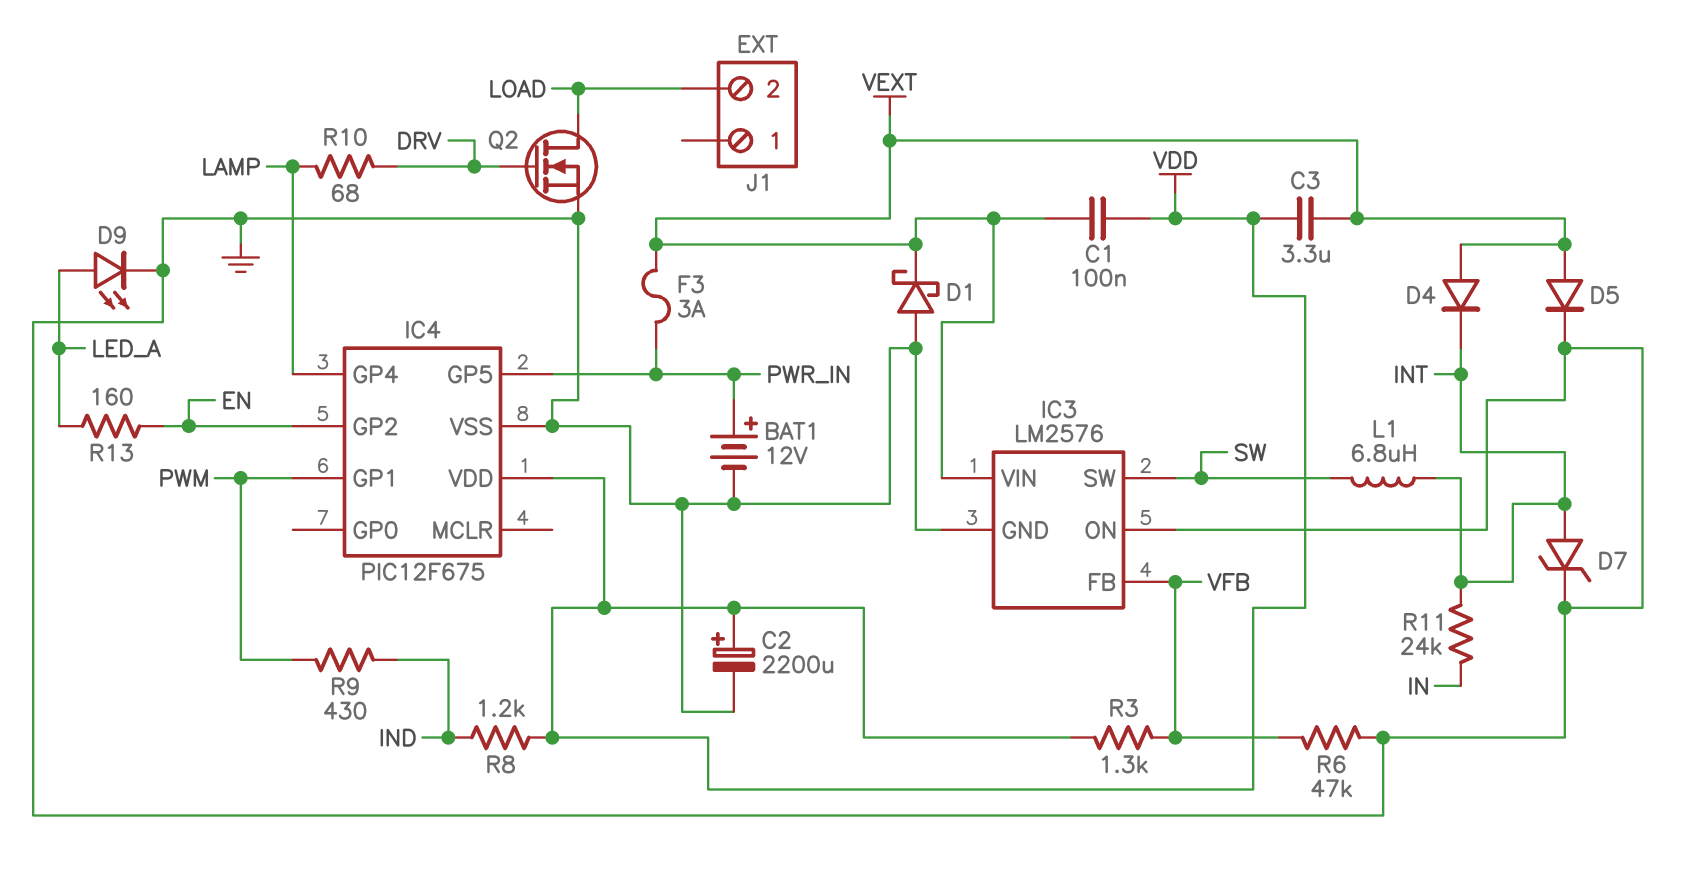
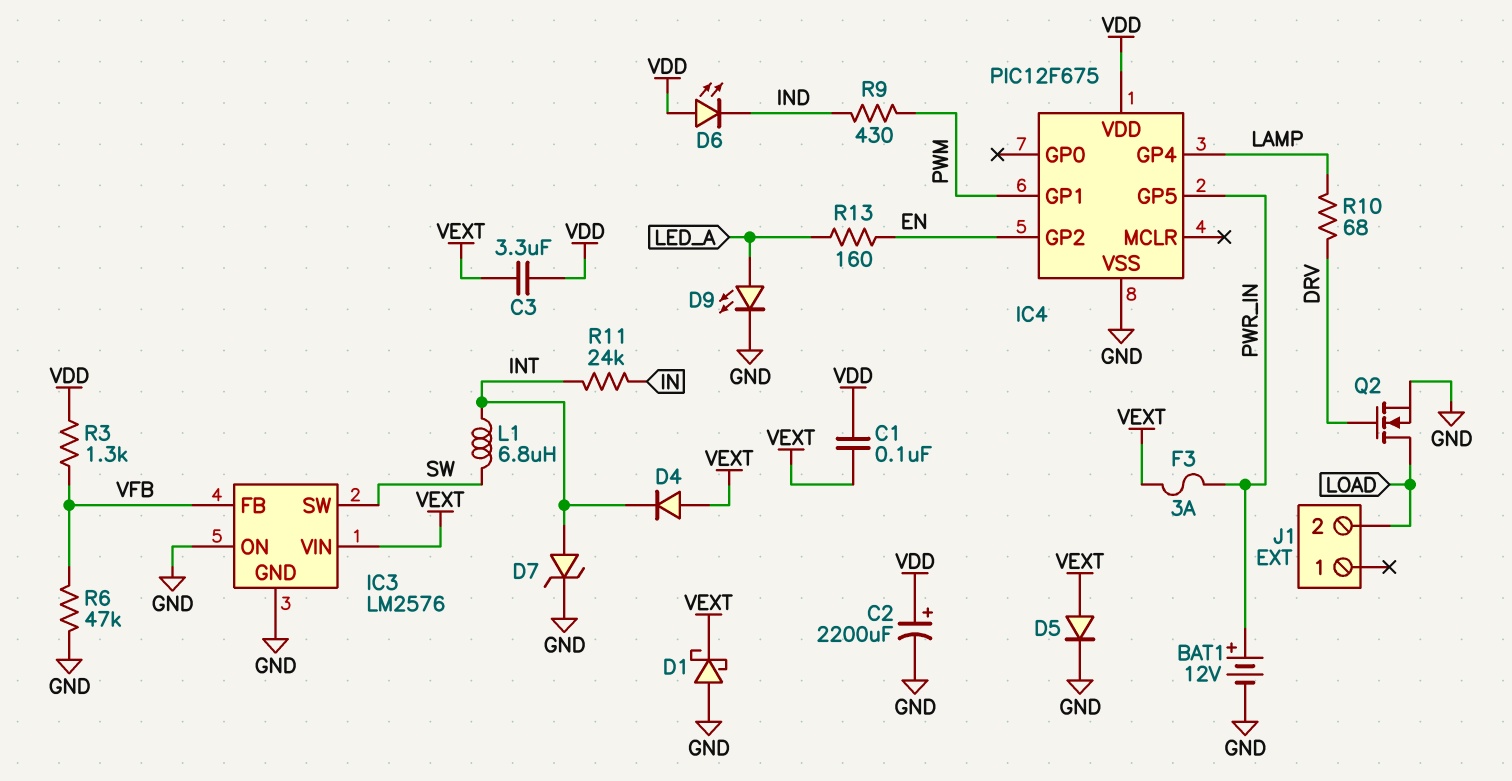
D6: none -> LED (A VDD, K IND)
R8: 1.2k (IND, VDD) -> none

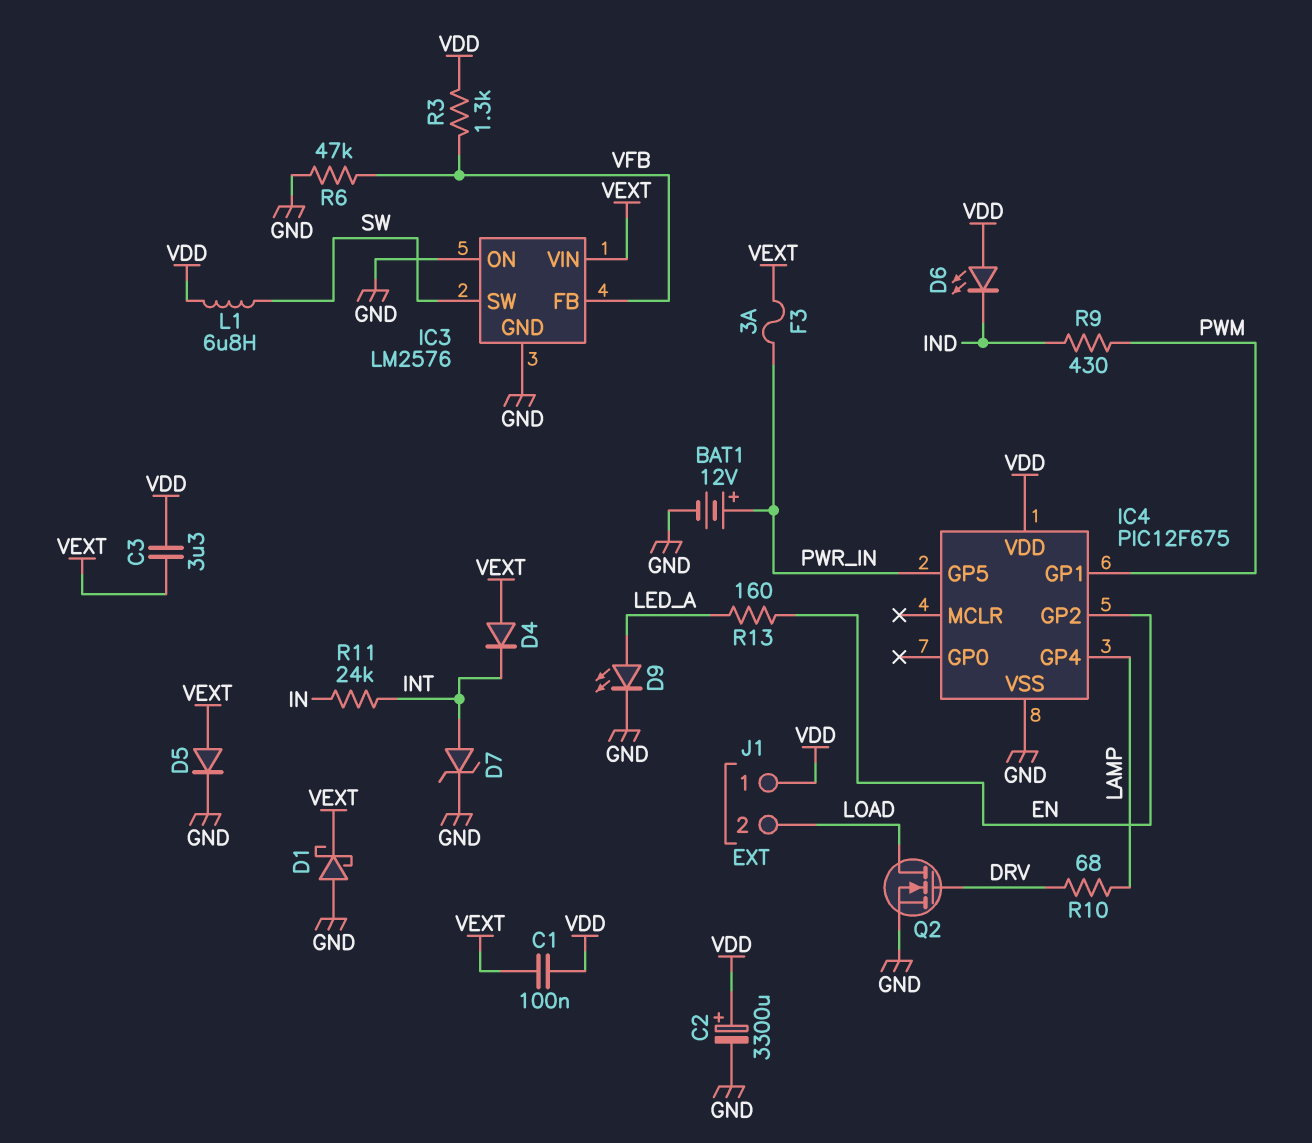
C2: 2200uF (plus VDD, minus GND) -> 3300uF (plus VDD, minus GND)
J1 pin 1: none -> VDD
L1: 6.8uH (INT, SW) -> 6.8uH (SW, VDD)

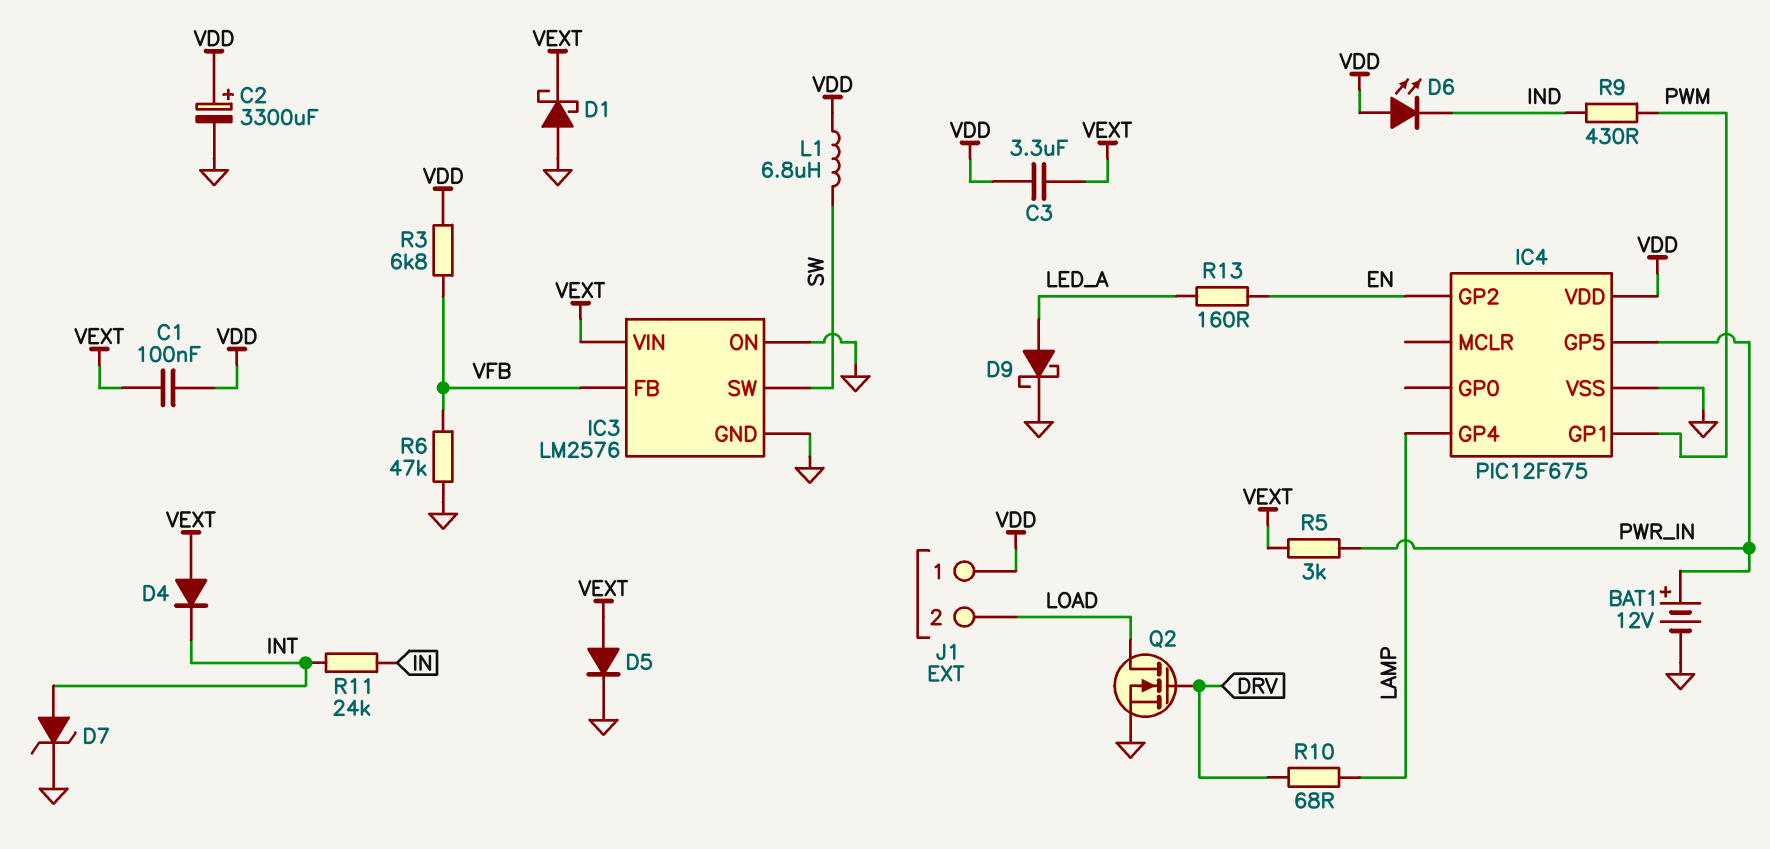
D9: LED (A LED_A, K GND) -> schottky (A LED_A, K GND)
F3: 3A (PWR_IN, VEXT) -> none
R3: 1.3k (VDD, VFB) -> 6.8k (VDD, VFB)
R5: none -> 3k (PWR_IN, VEXT)

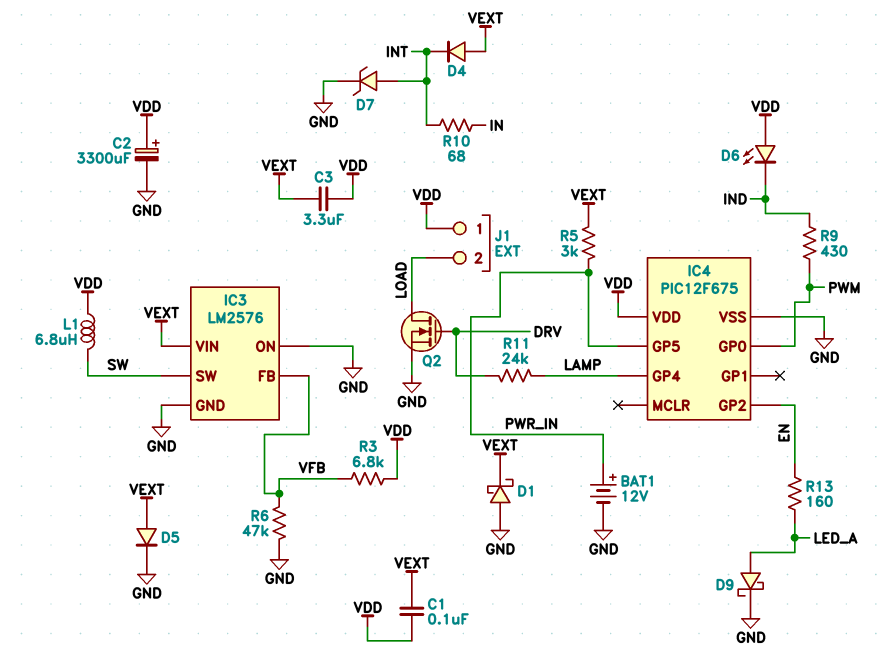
IC4 pin GP0: none -> PWM
IC4 pin GP1: PWM -> none
R10: 68 (DRV, LAMP) -> 68 (IN, INT)
R11: 24k (IN, INT) -> 24k (DRV, LAMP)

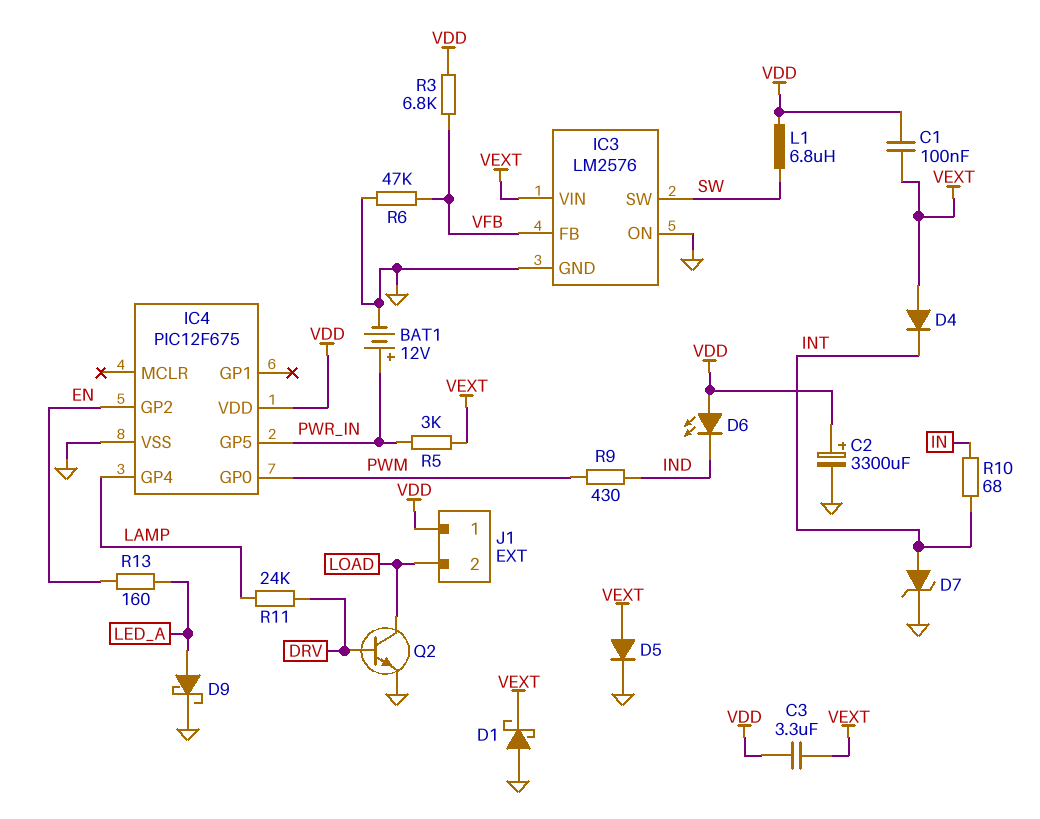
Q2: NMOS (G DRV, D LOAD, S GND) -> NPN (B DRV, C LOAD, E GND)

